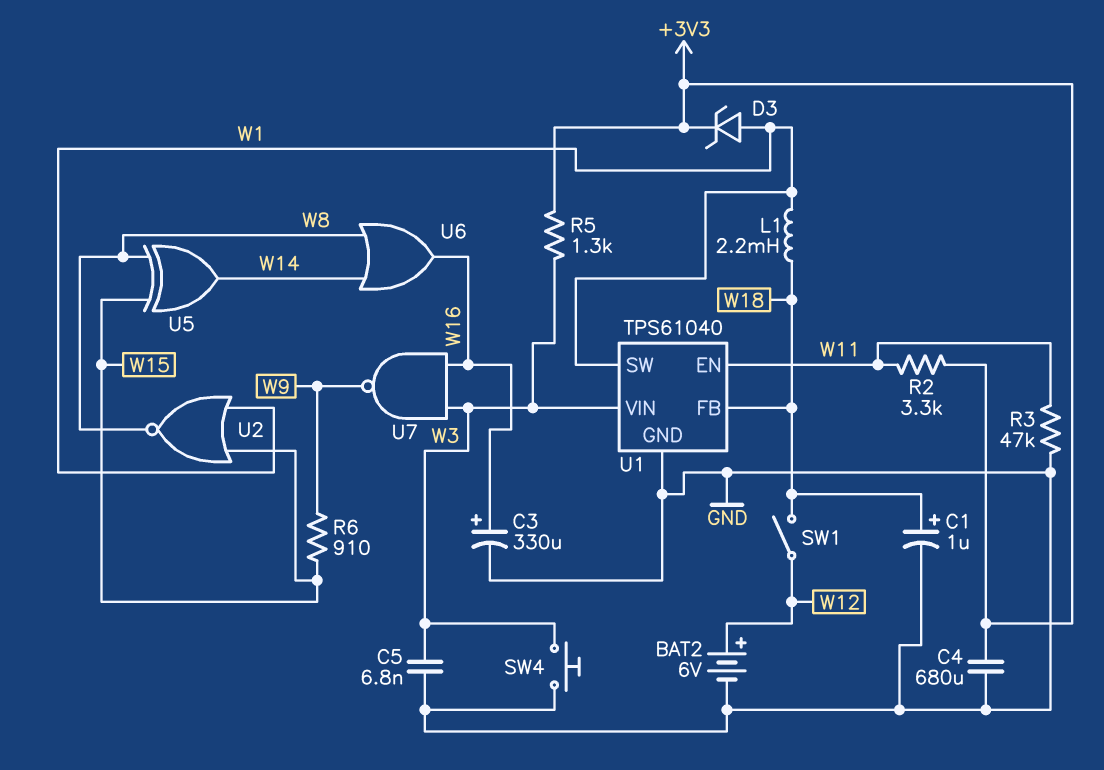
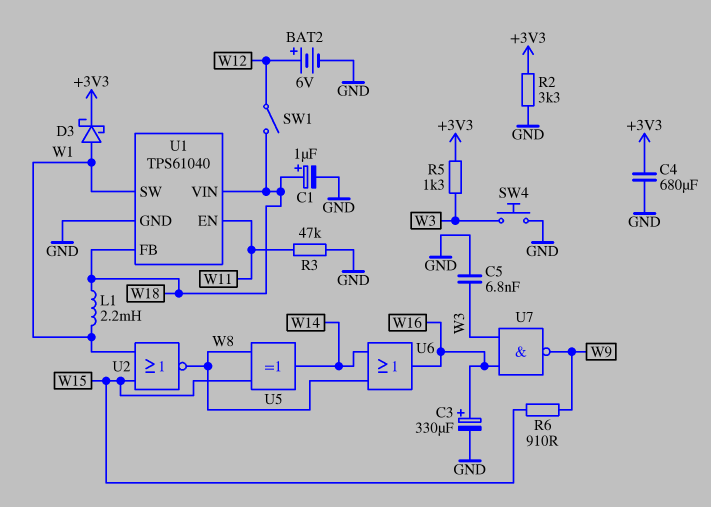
D3: zener (A W1, K +3V3) -> schottky (A W1, K +3V3)
R2: 3.3k (+3V3, W11) -> 3.3k (+3V3, GND)
U1 pin VIN: W3 -> W18

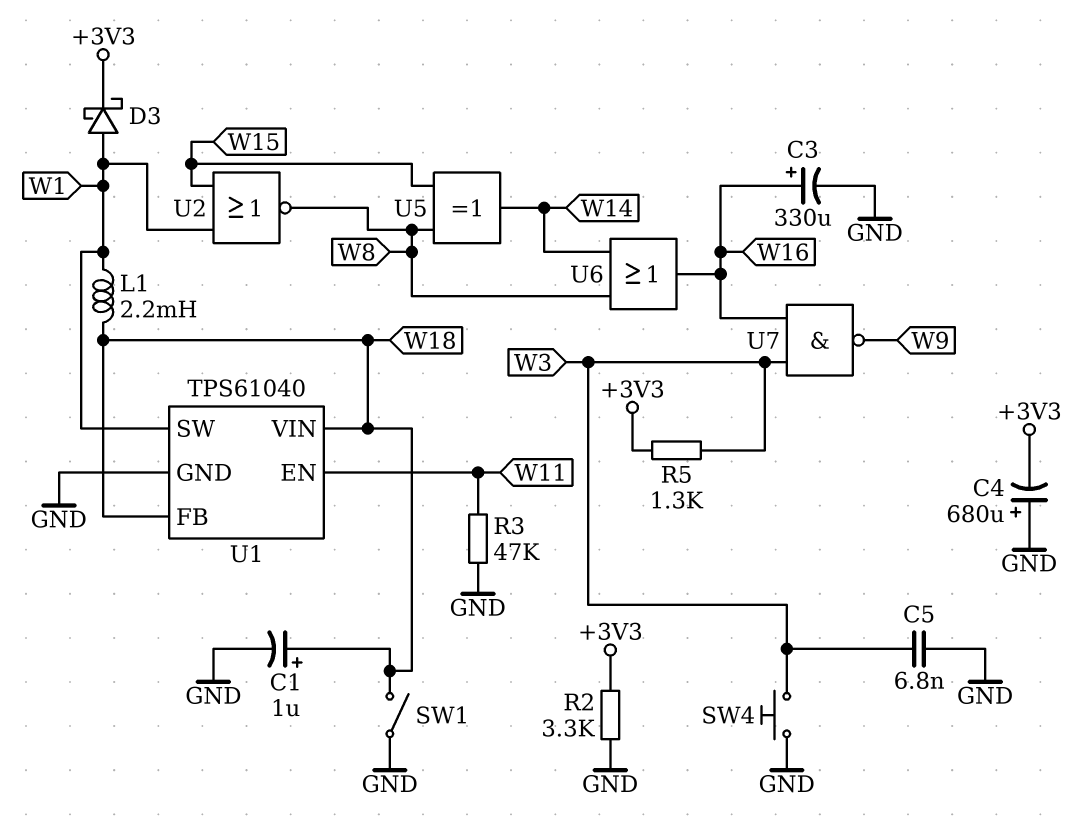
BAT2: 6V (plus W12, minus GND) -> none
C4: 680uF (+3V3, GND) -> 680uF (plus GND, minus +3V3)
R6: 910 (W9, W15) -> none
SW1: switch (W12, W18) -> switch (GND, W18)

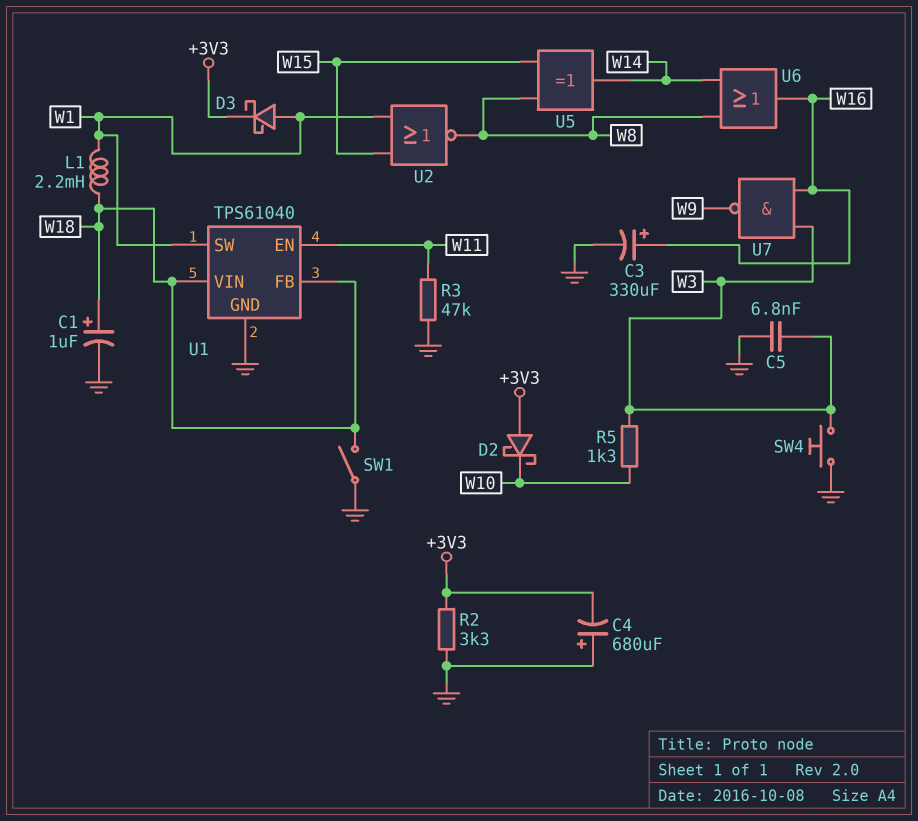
D2: none -> schottky (A +3V3, K W10)
R5: 1.3k (+3V3, W3) -> 1.3k (W3, W10)

